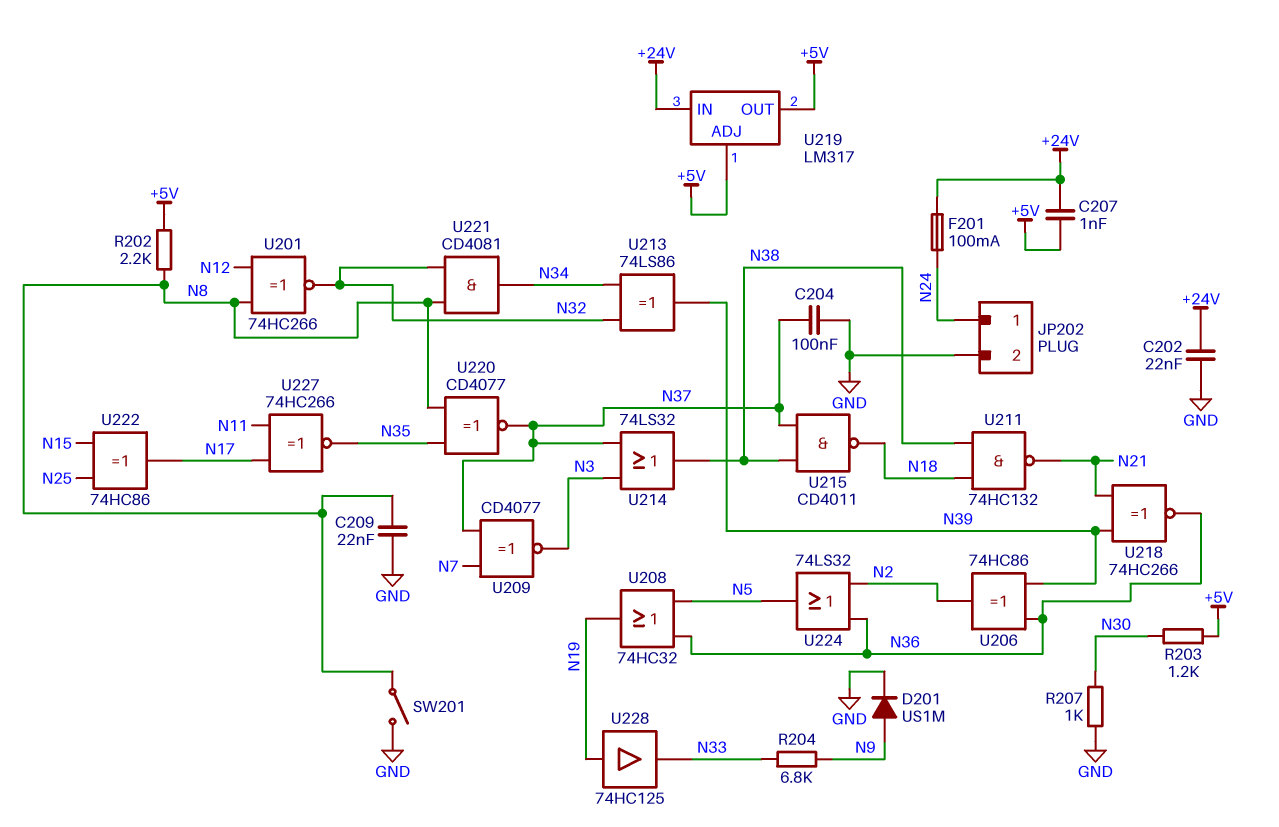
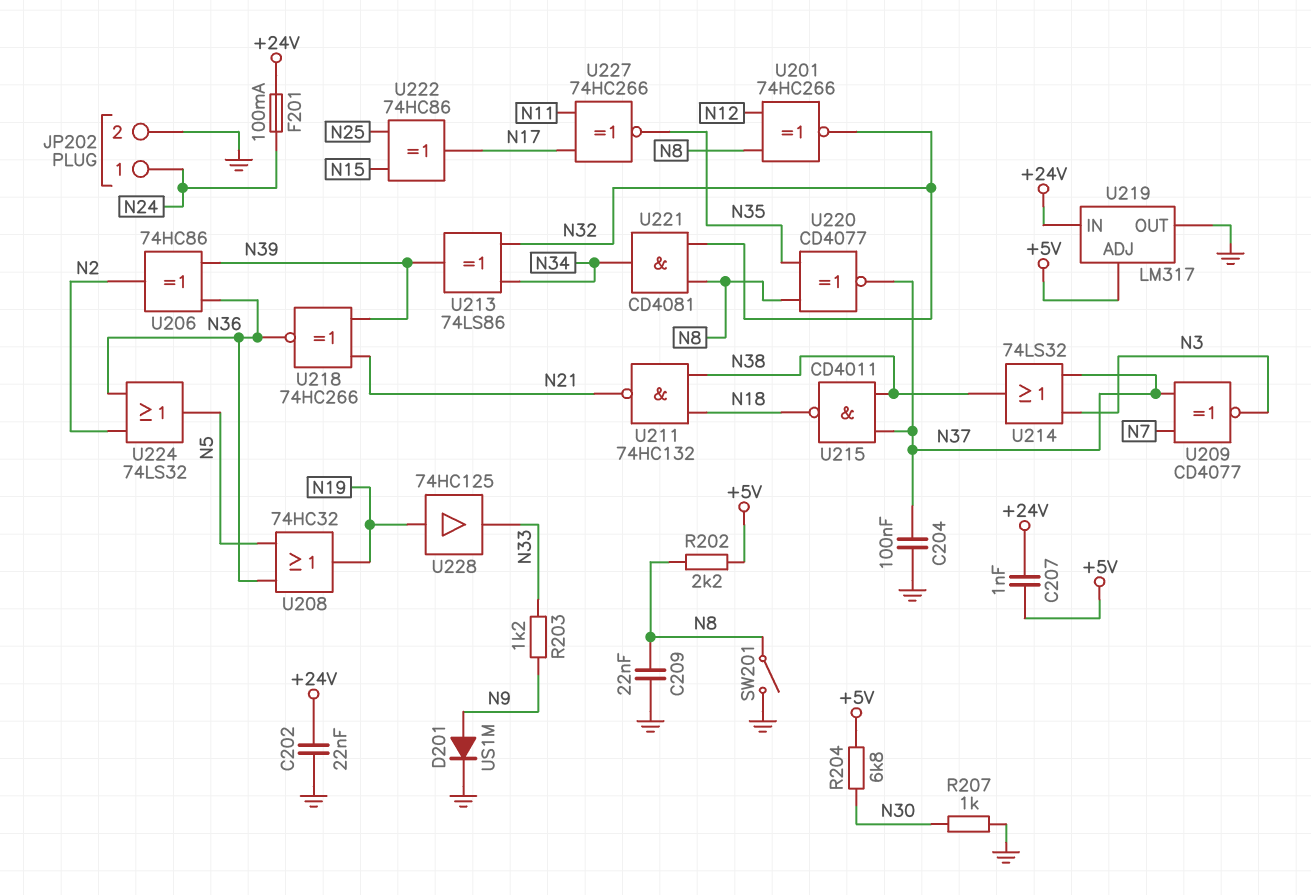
R203: 1.2k (+5V, N30) -> 1.2k (N9, N33)
R204: 6.8k (N9, N33) -> 6.8k (+5V, N30)
U219 pin OUT: +5V -> GND

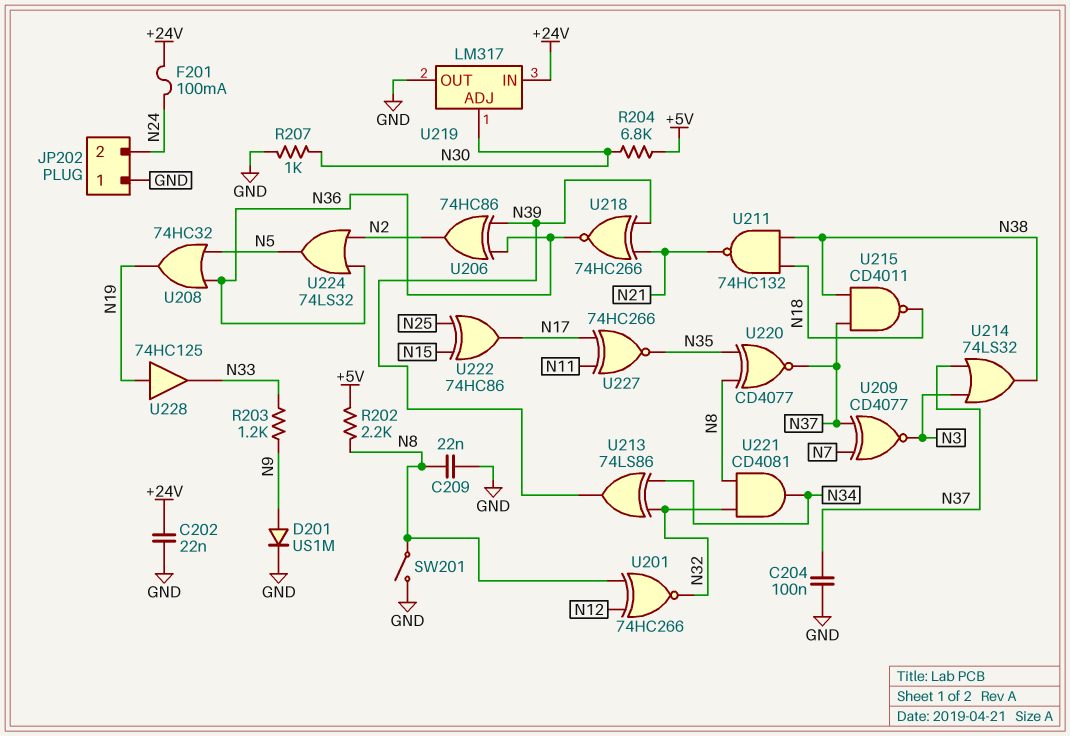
C207: 1nF (+5V, +24V) -> none
JP202 pin 1: N24 -> GND
JP202 pin 2: GND -> N24
U219 pin ADJ: +5V -> N30

